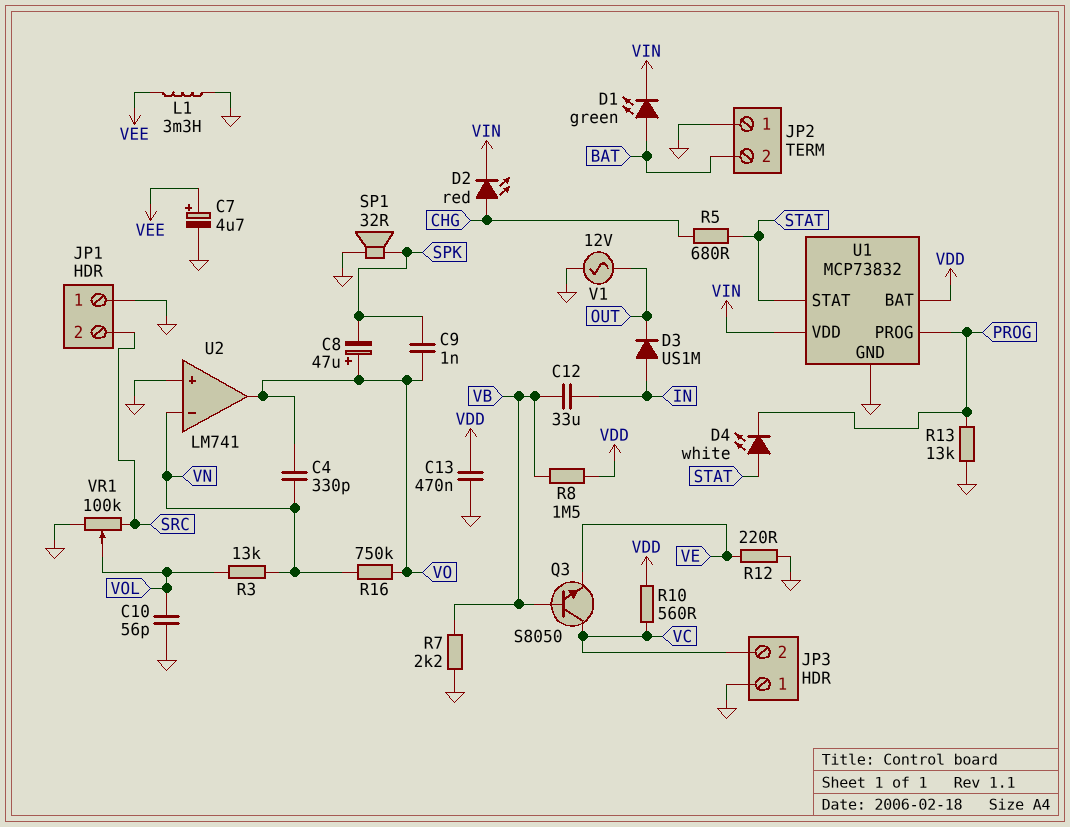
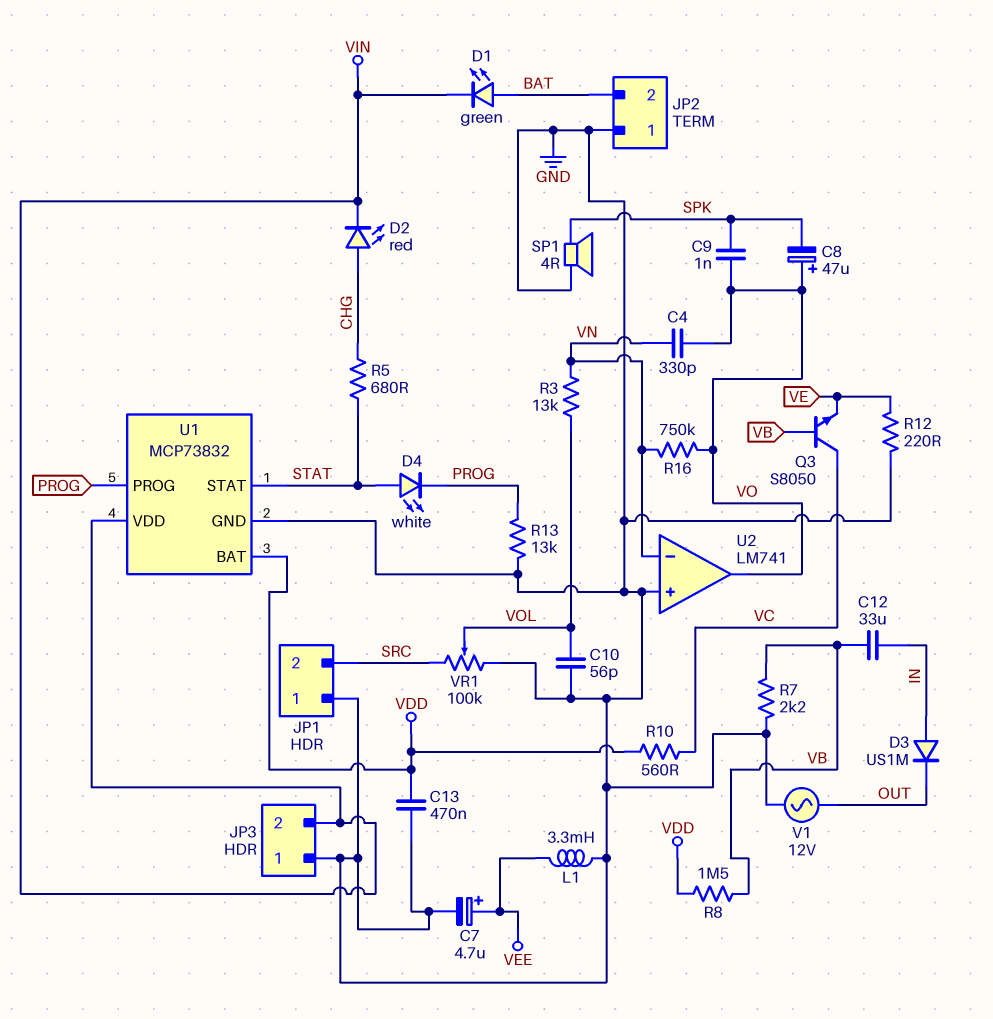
JP3 pin 2: VC -> VIN
SP1: speaker 32R (GND, SPK) -> speaker 4R (GND, SPK)

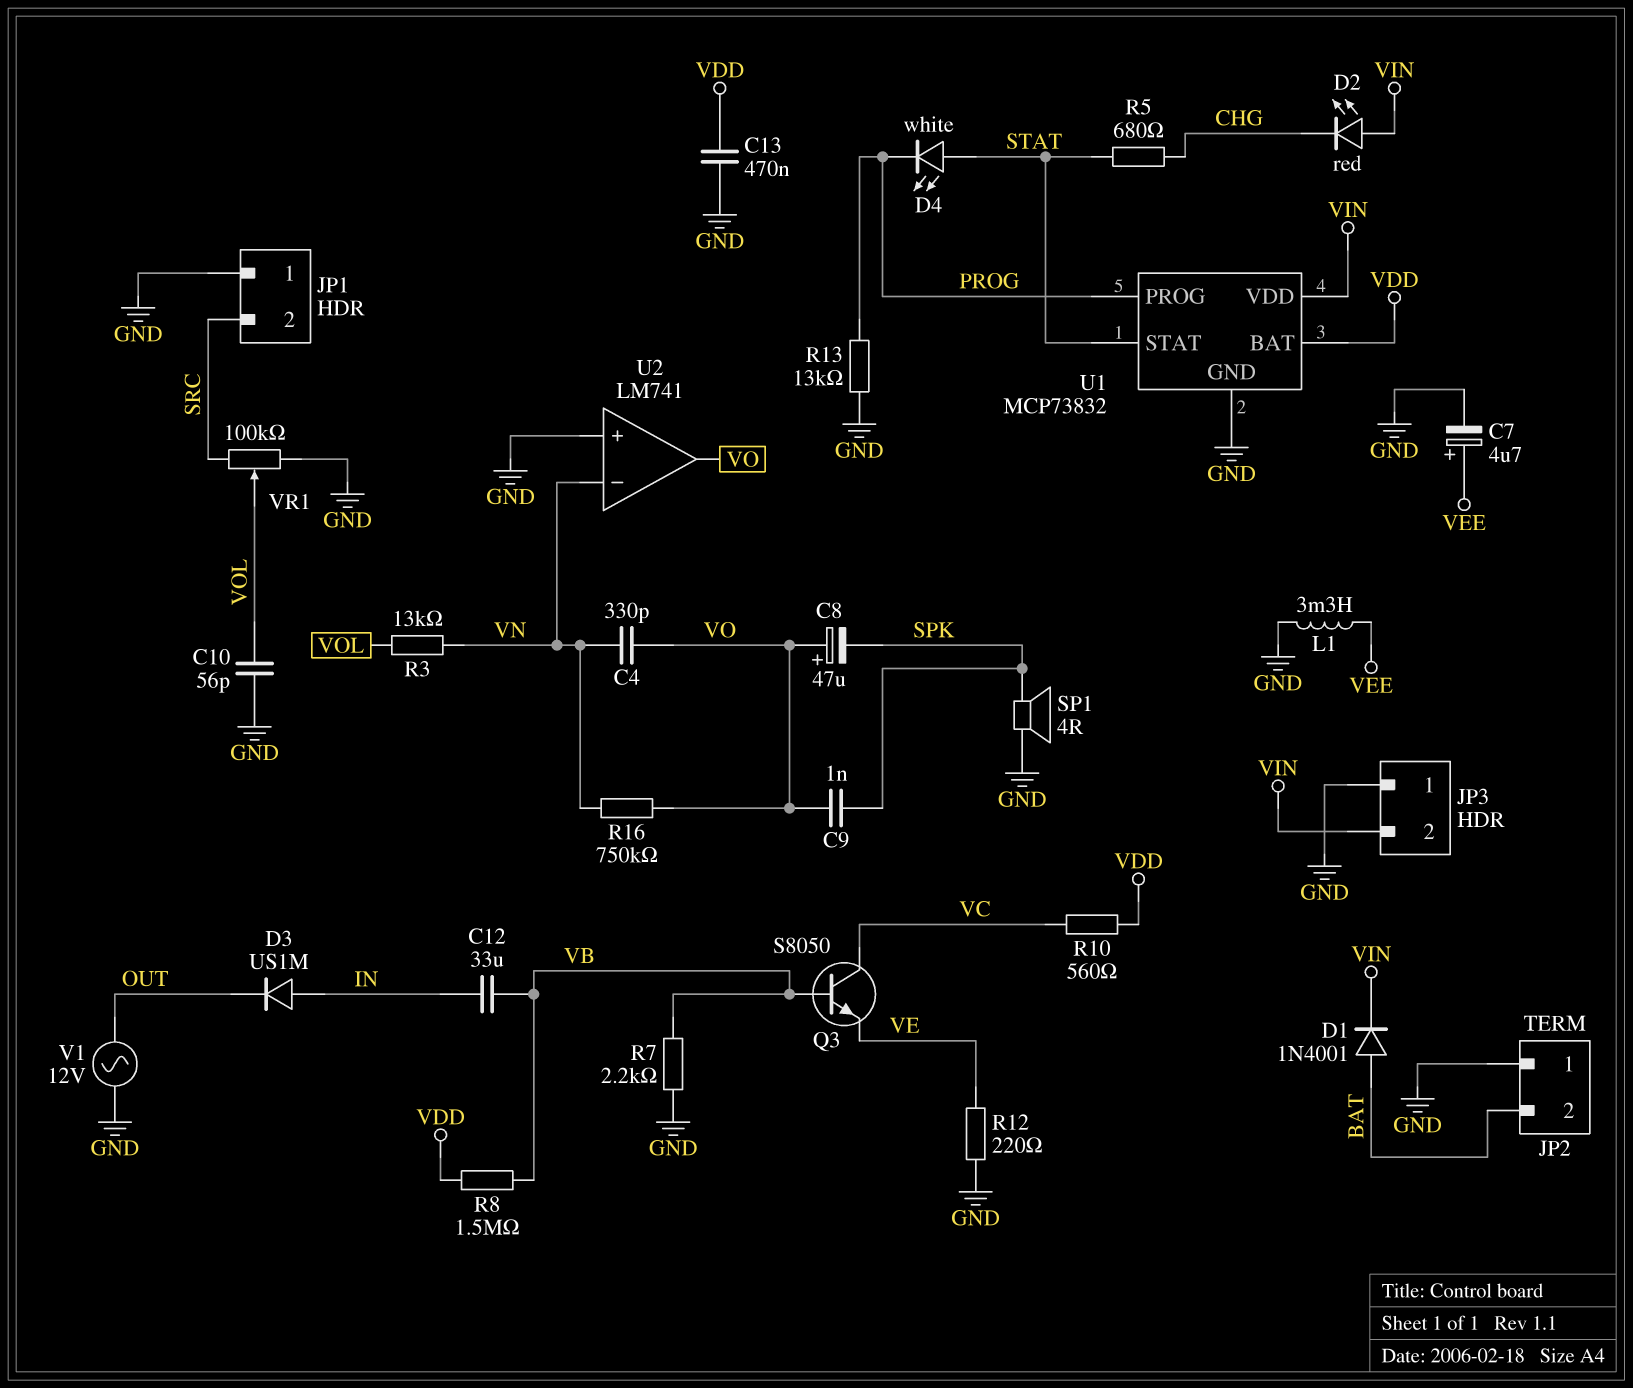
D1: LED green (A BAT, K VIN) -> diode 1N4001 (A BAT, K VIN)
D2: LED red (A CHG, K VIN) -> LED red (A VIN, K CHG)

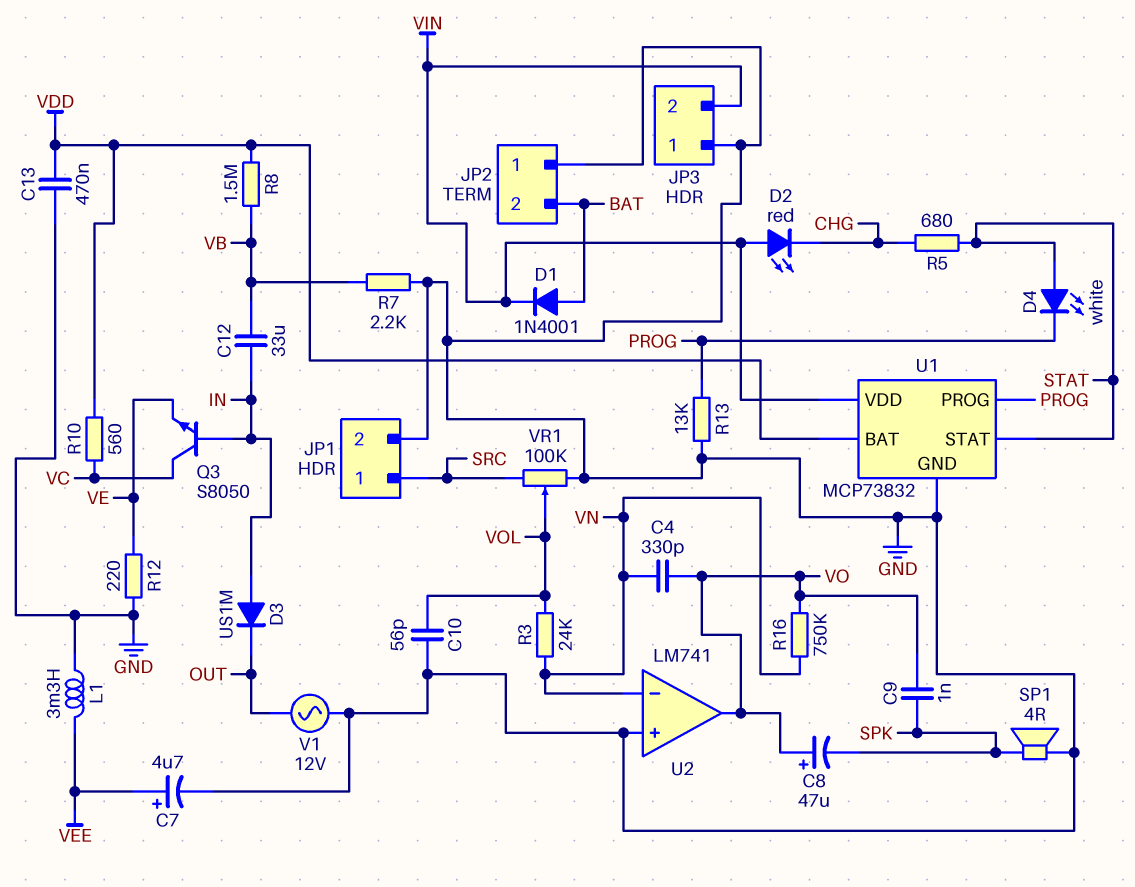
JP1 pin 1: GND -> SRC
JP1 pin 2: SRC -> GND
Q3: NPN S8050 (B VB, C VC, E VE) -> NPN S8050 (B IN, C VC, E VE)
R3: 13k (VN, VOL) -> 24k (VN, VOL)

